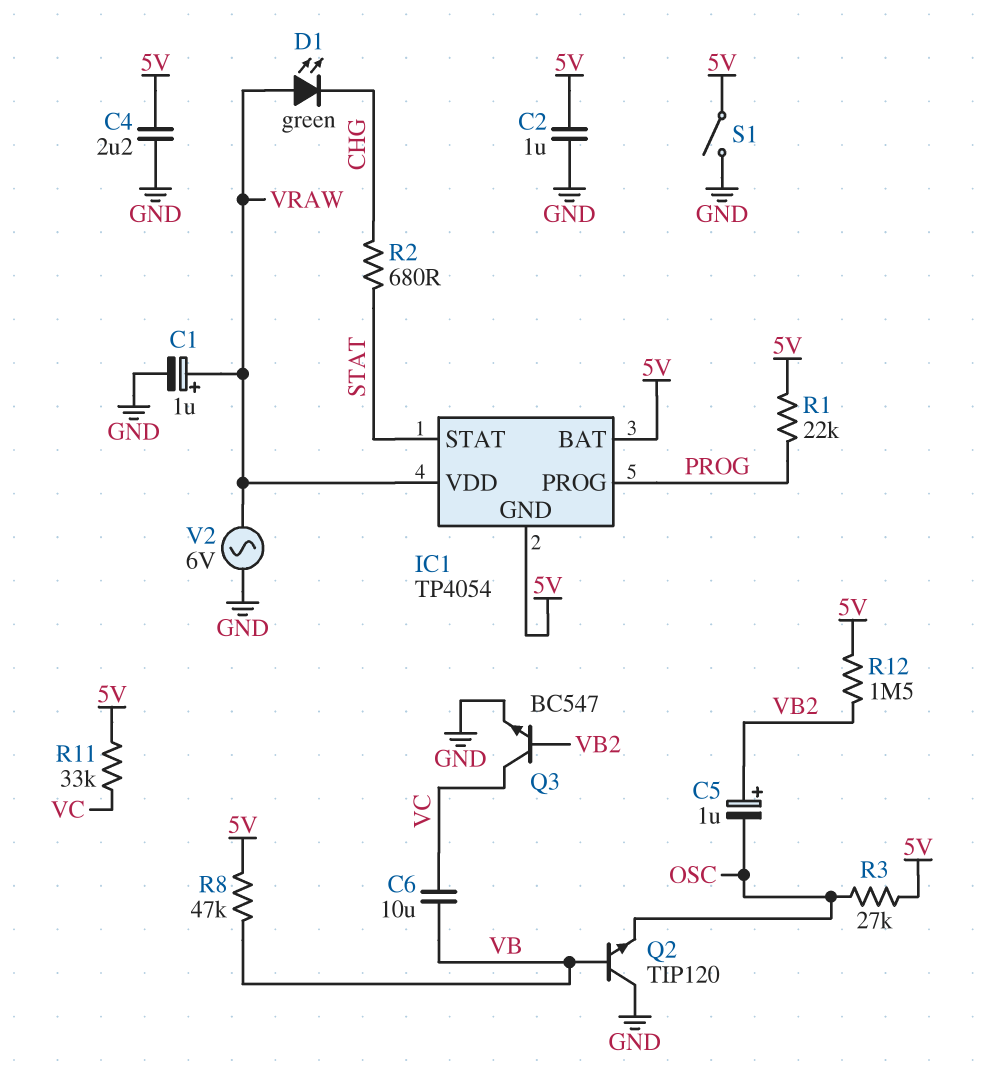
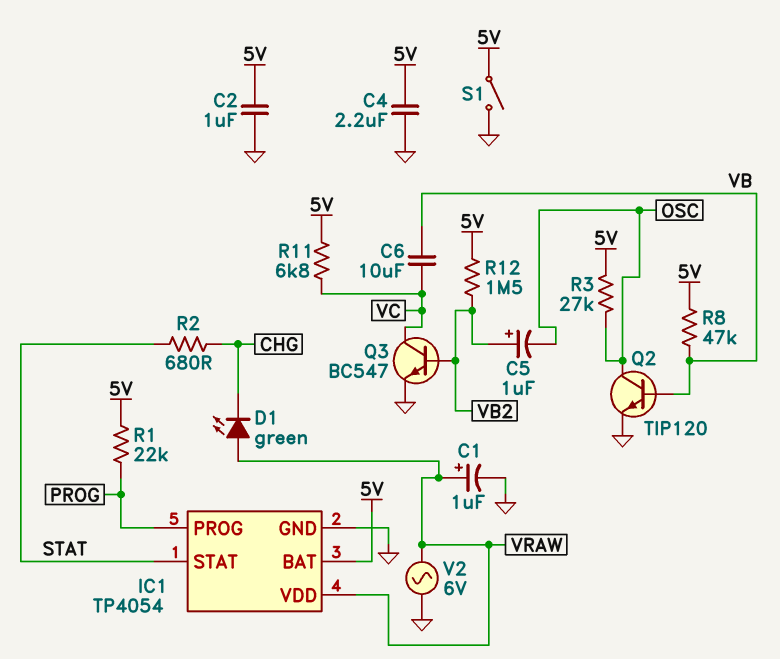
IC1 pin GND: 5V -> GND
Q2: NPN TIP120 (B VB, C GND, E OSC) -> NPN TIP120 (B VB, C OSC, E GND)
R11: 33k (5V, VC) -> 6.8k (5V, VC)

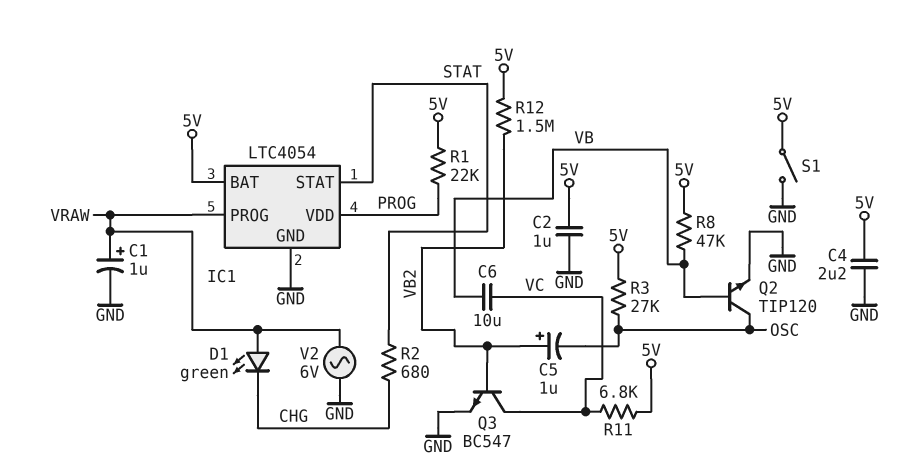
IC1: TP4054 -> LTC4054
IC1 pin PROG: PROG -> VRAW
IC1 pin VDD: VRAW -> PROG

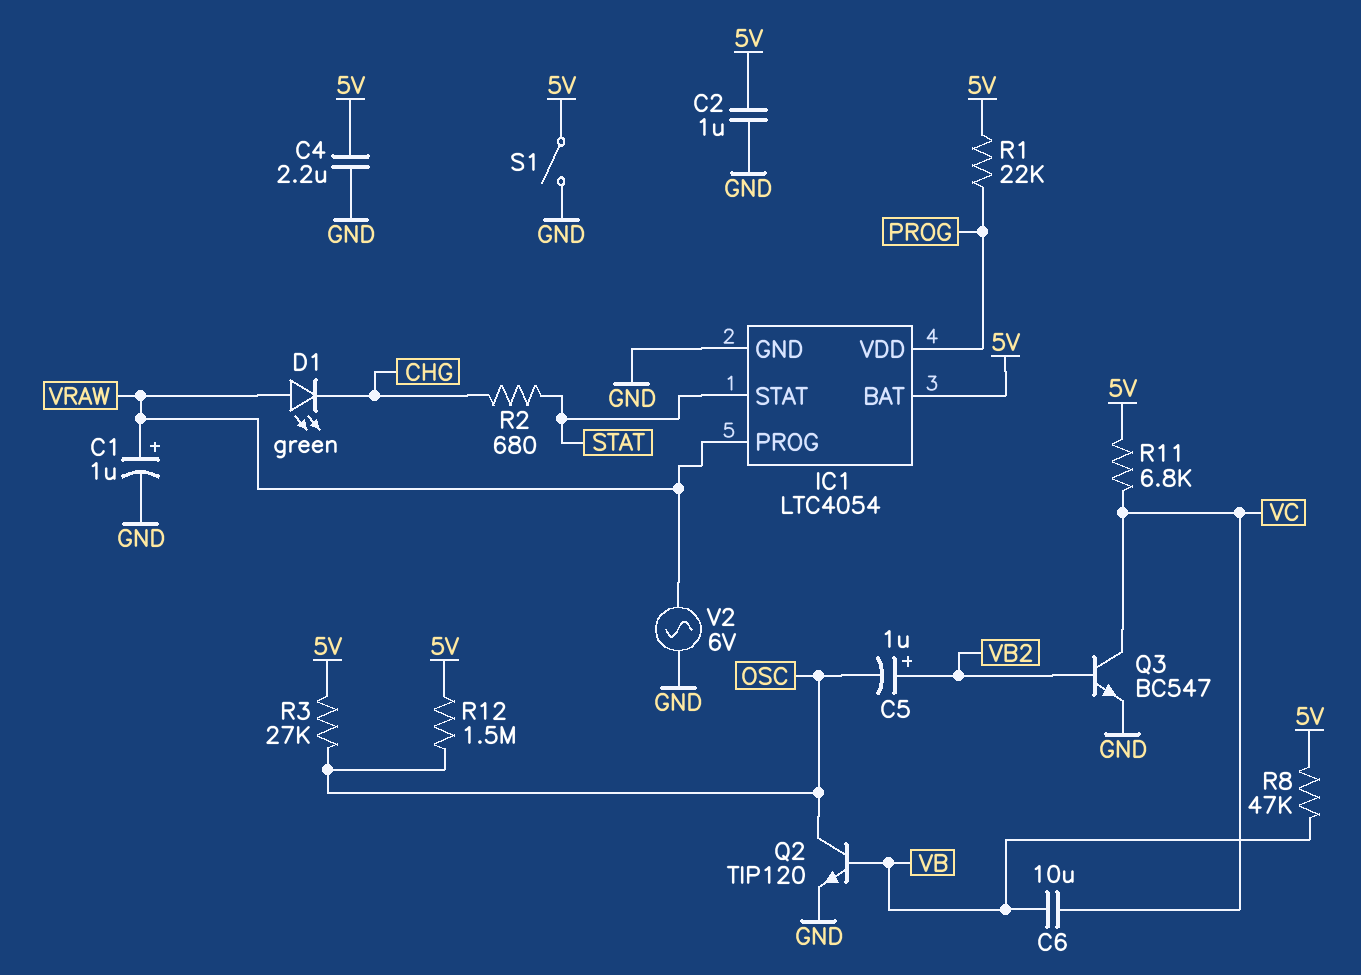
R12: 1.5M (5V, VB2) -> 1.5M (5V, OSC)

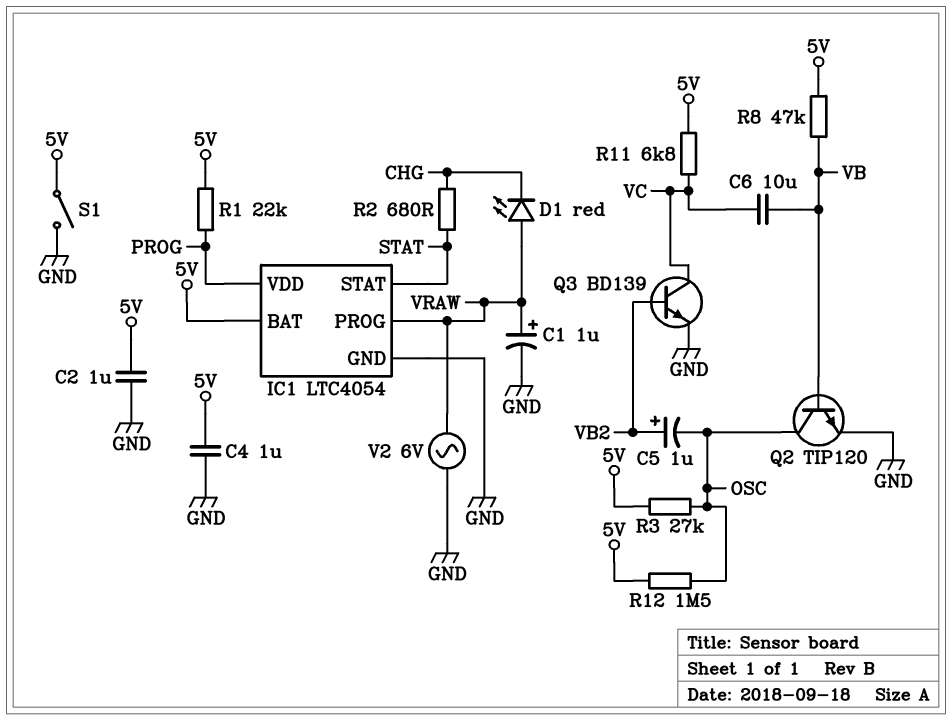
C4: 2.2uF (5V, GND) -> 1uF (5V, GND)
D1: LED green (A VRAW, K CHG) -> LED red (A VRAW, K CHG)
Q3: NPN BC547 (B VB2, C VC, E GND) -> NPN BD139 (B VB2, C VC, E GND)

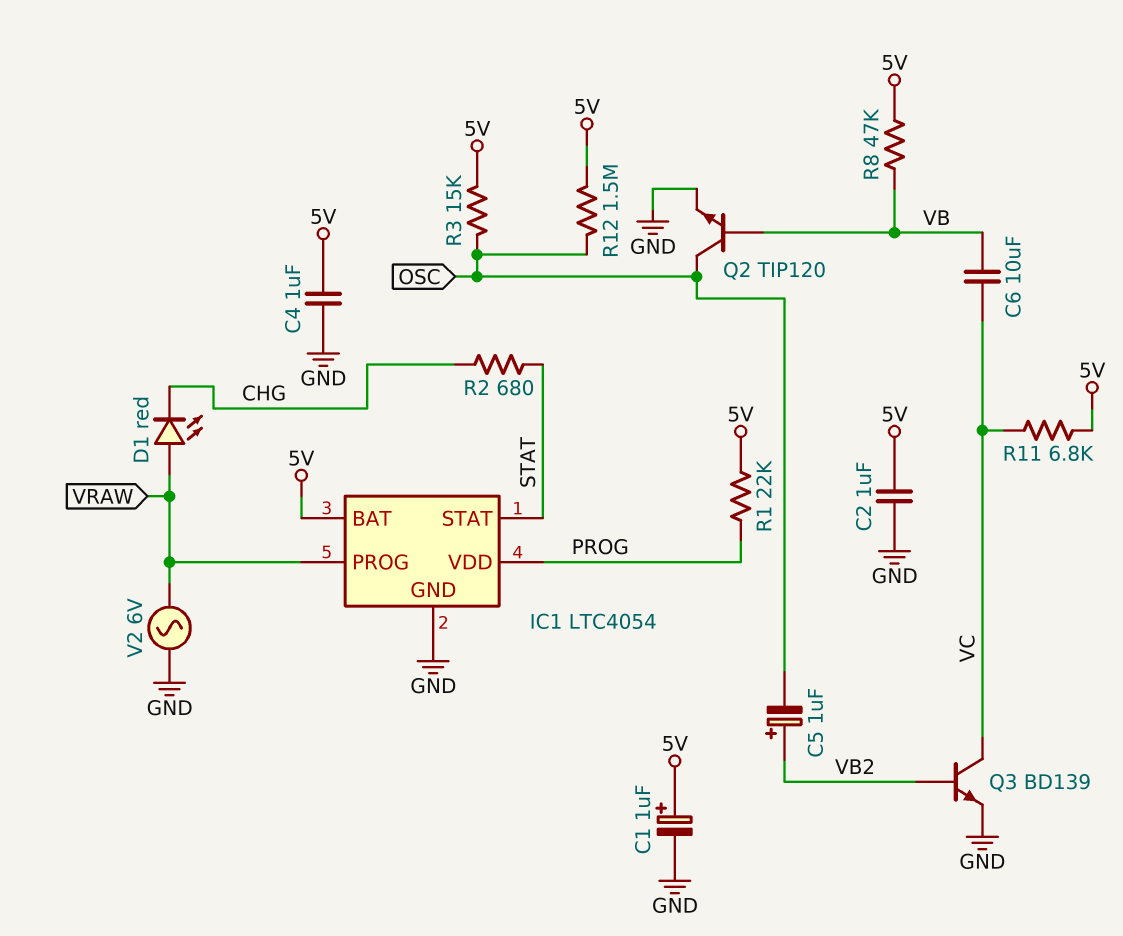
C1: 1uF (plus VRAW, minus GND) -> 1uF (plus 5V, minus GND)
R3: 27k (5V, OSC) -> 15k (5V, OSC)
S1: switch (5V, GND) -> none

